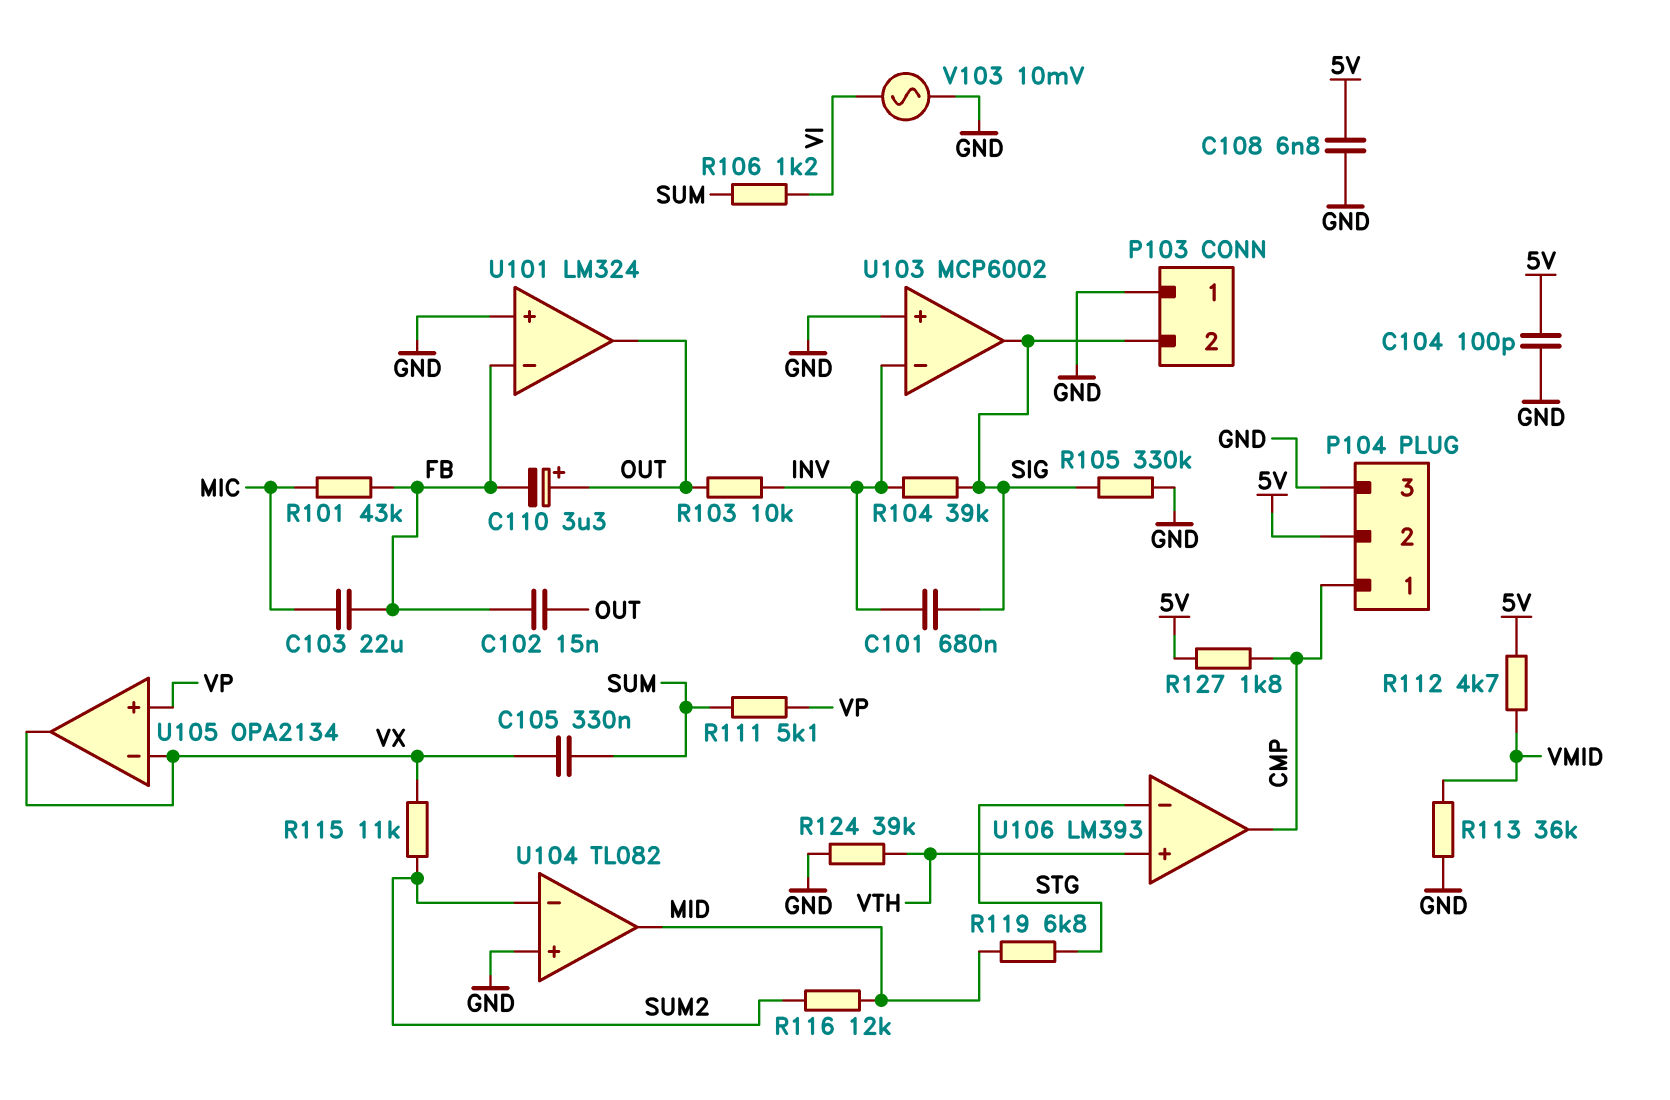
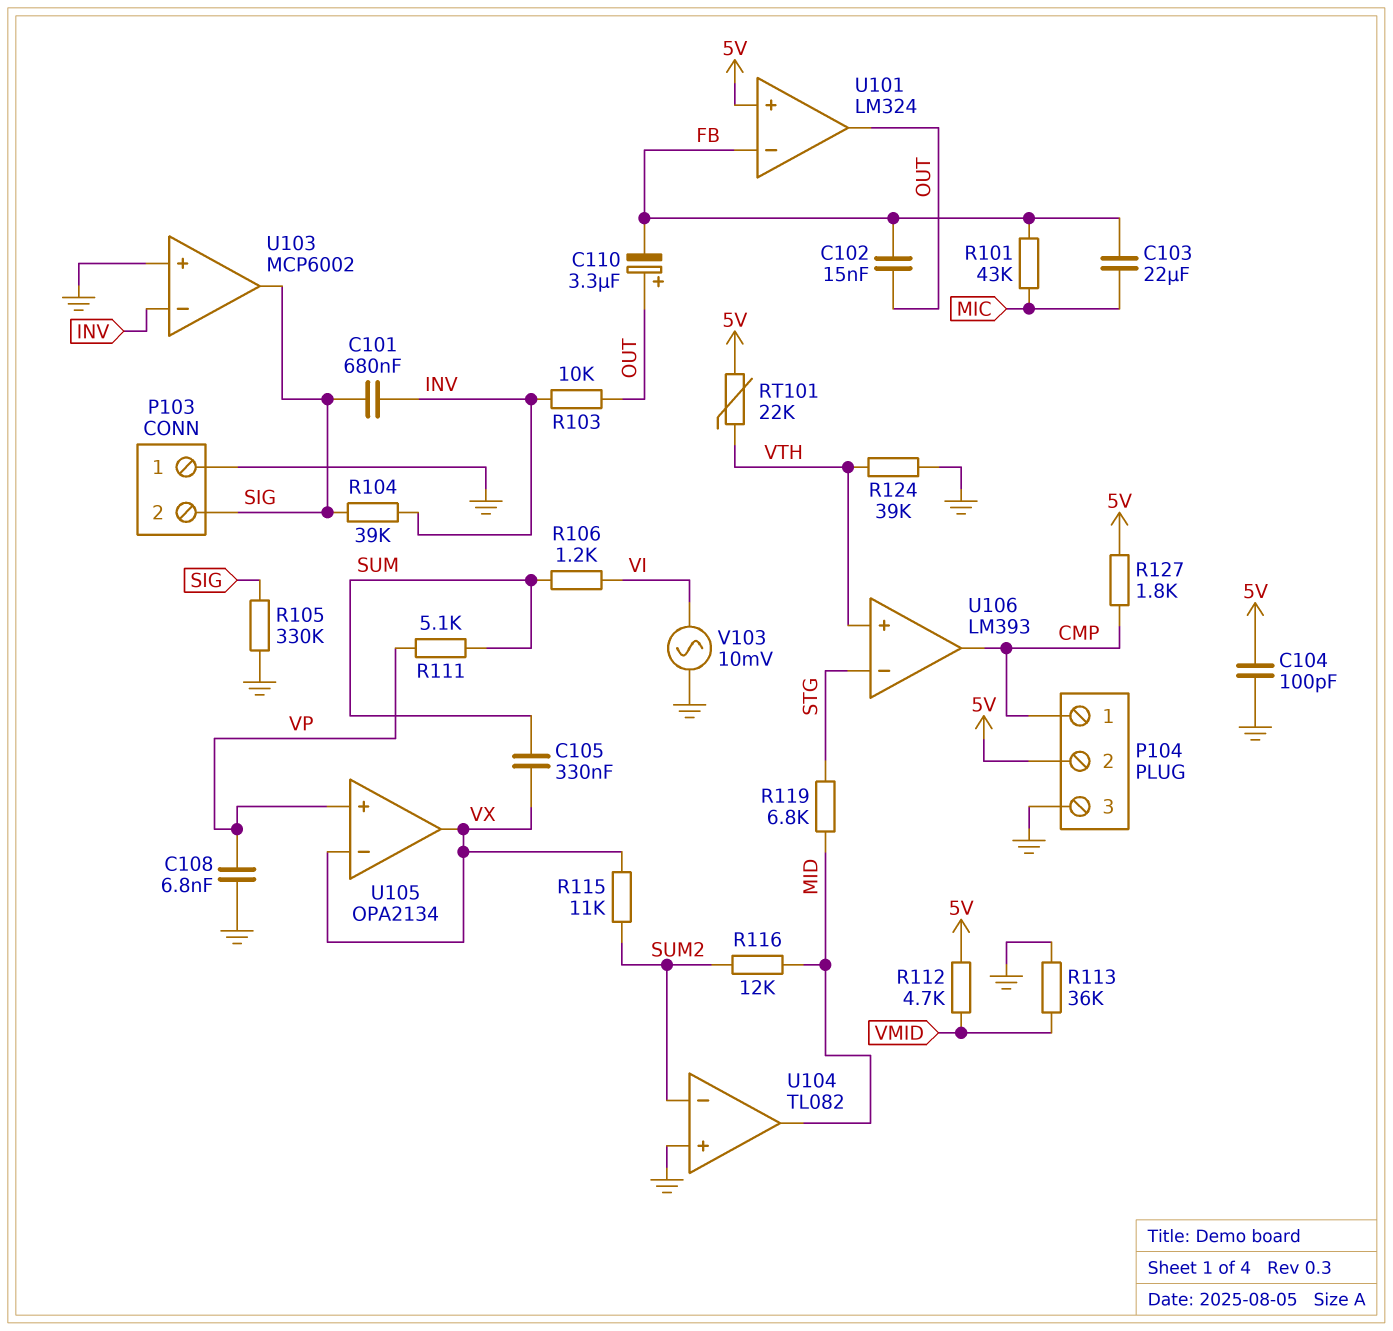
C108: 6.8nF (5V, GND) -> 6.8nF (GND, VP)
RT101: none -> 22k (5V, VTH)
U101 pin in+: GND -> 5V

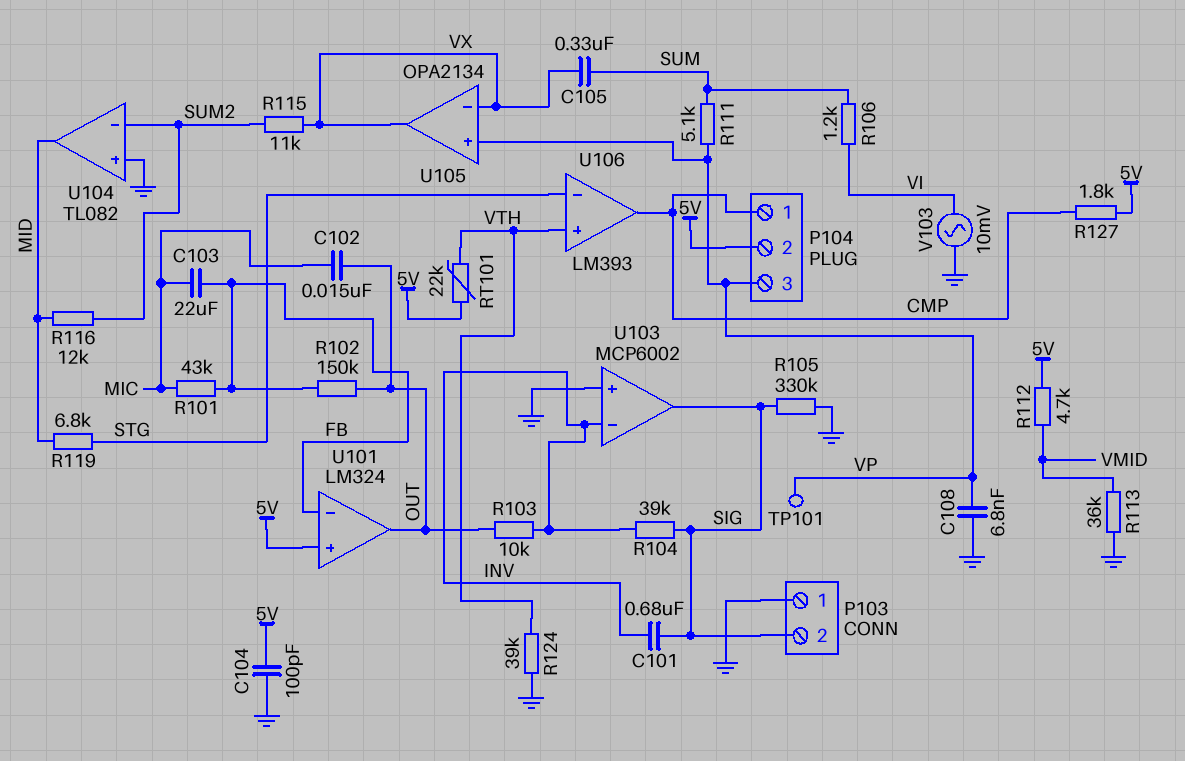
C102: 15nF (FB, OUT) -> 15nF (MIC, OUT)
C110: 3.3uF (plus OUT, minus FB) -> none
P104 pin 3: GND -> VP
R102: none -> 150k (FB, OUT)
TP101: none -> test point (VP)

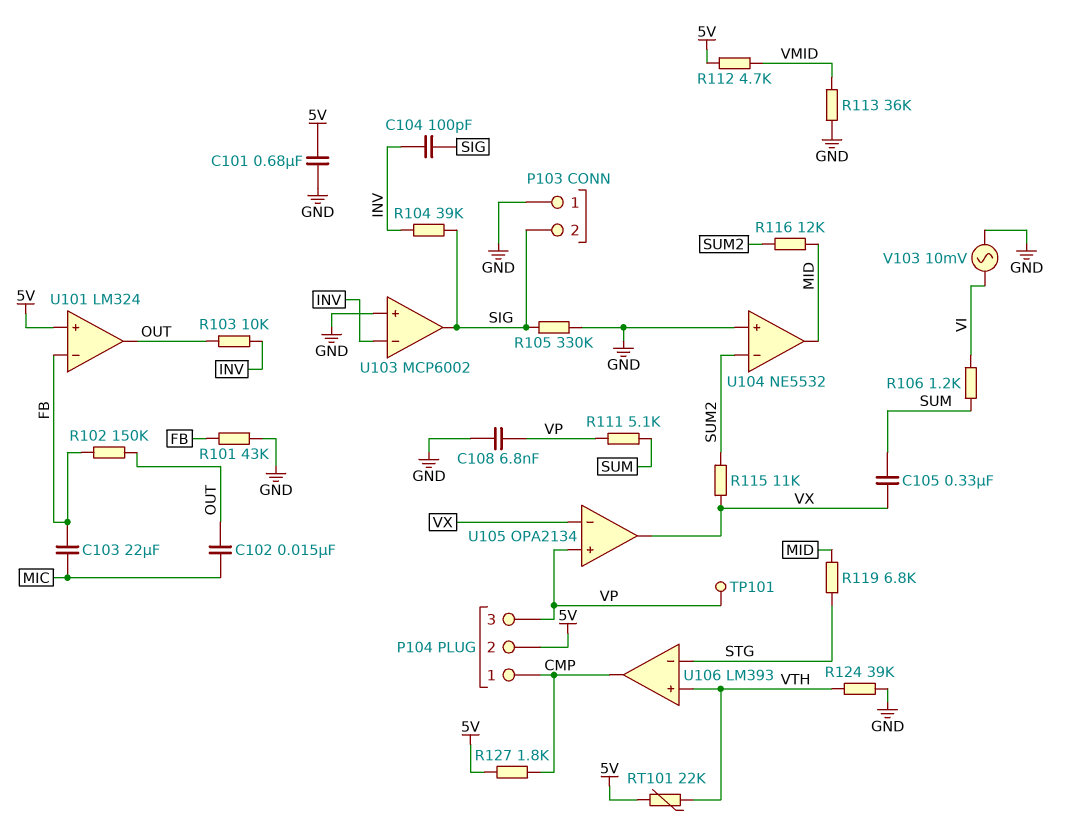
C101: 680nF (INV, SIG) -> 680nF (5V, GND)
C104: 100pF (5V, GND) -> 100pF (INV, SIG)
R101: 43k (FB, MIC) -> 43k (FB, GND)
U104: TL082 -> NE5532

